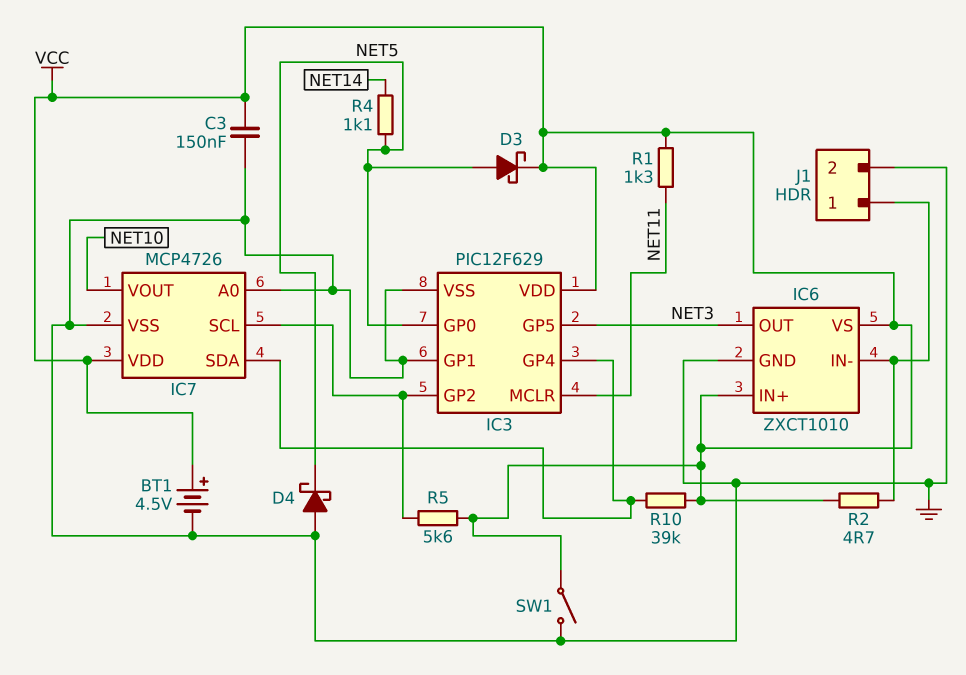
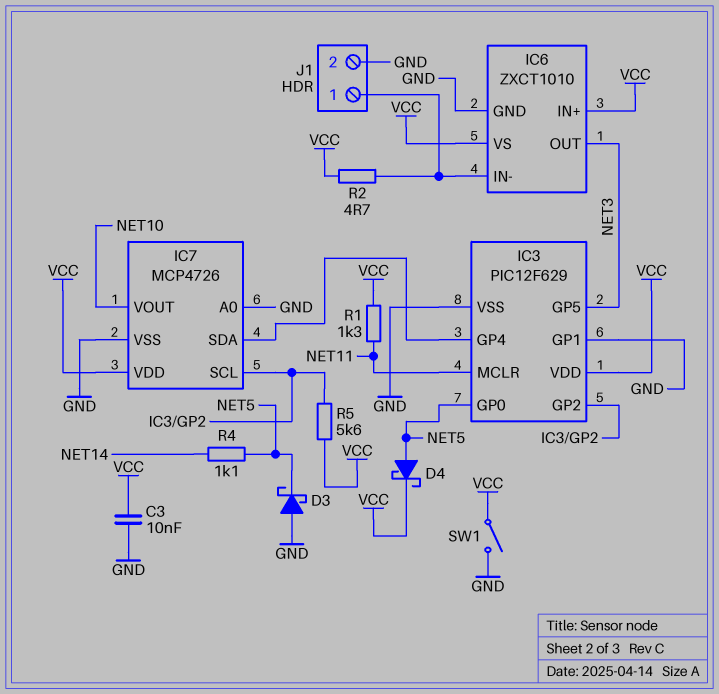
BT1: 4.5V (plus VCC, minus GND) -> none
C3: 150nF (GND, VCC) -> 10nF (GND, VCC)
D3: schottky (A NET5, K VCC) -> schottky (A GND, K NET5)
D4: schottky (A GND, K NET5) -> schottky (A NET5, K VCC)
R10: 39k (IC3/GP4, VCC) -> none

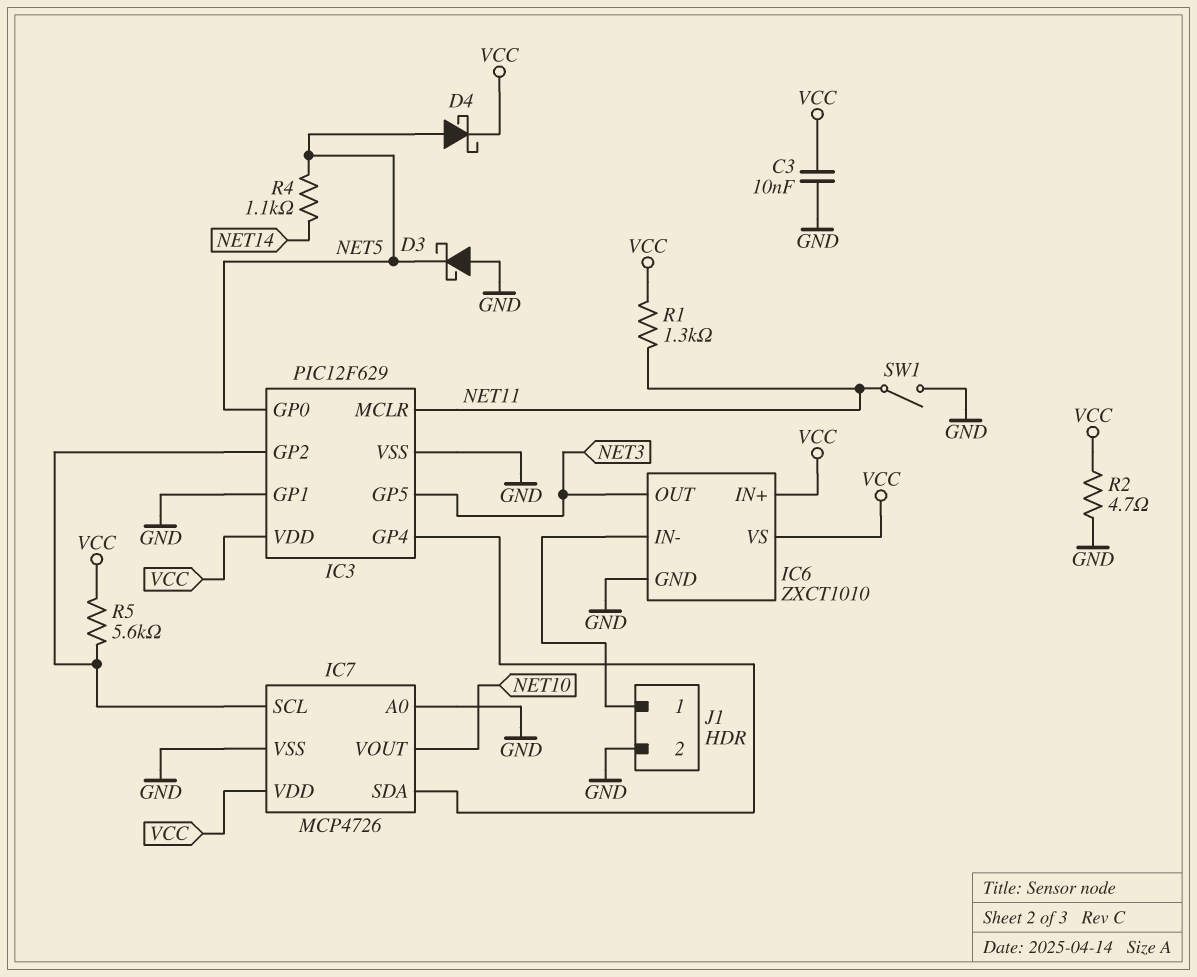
R2: 4.7 (IC6/IN-, VCC) -> 4.7 (GND, VCC)
SW1: switch (GND, VCC) -> switch (GND, NET11)

